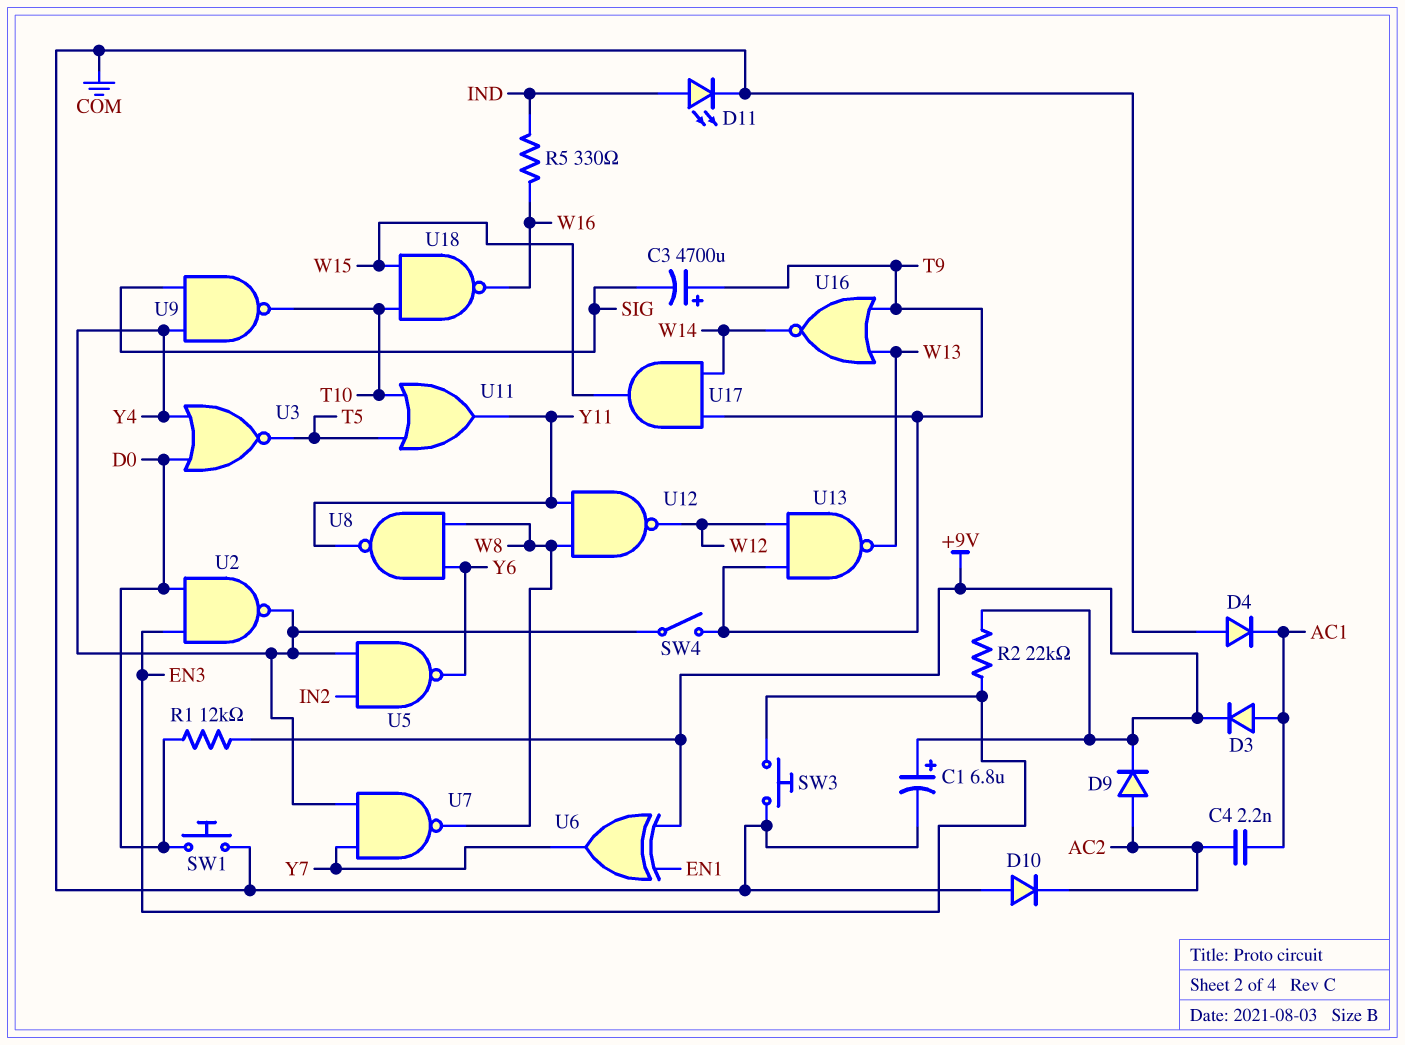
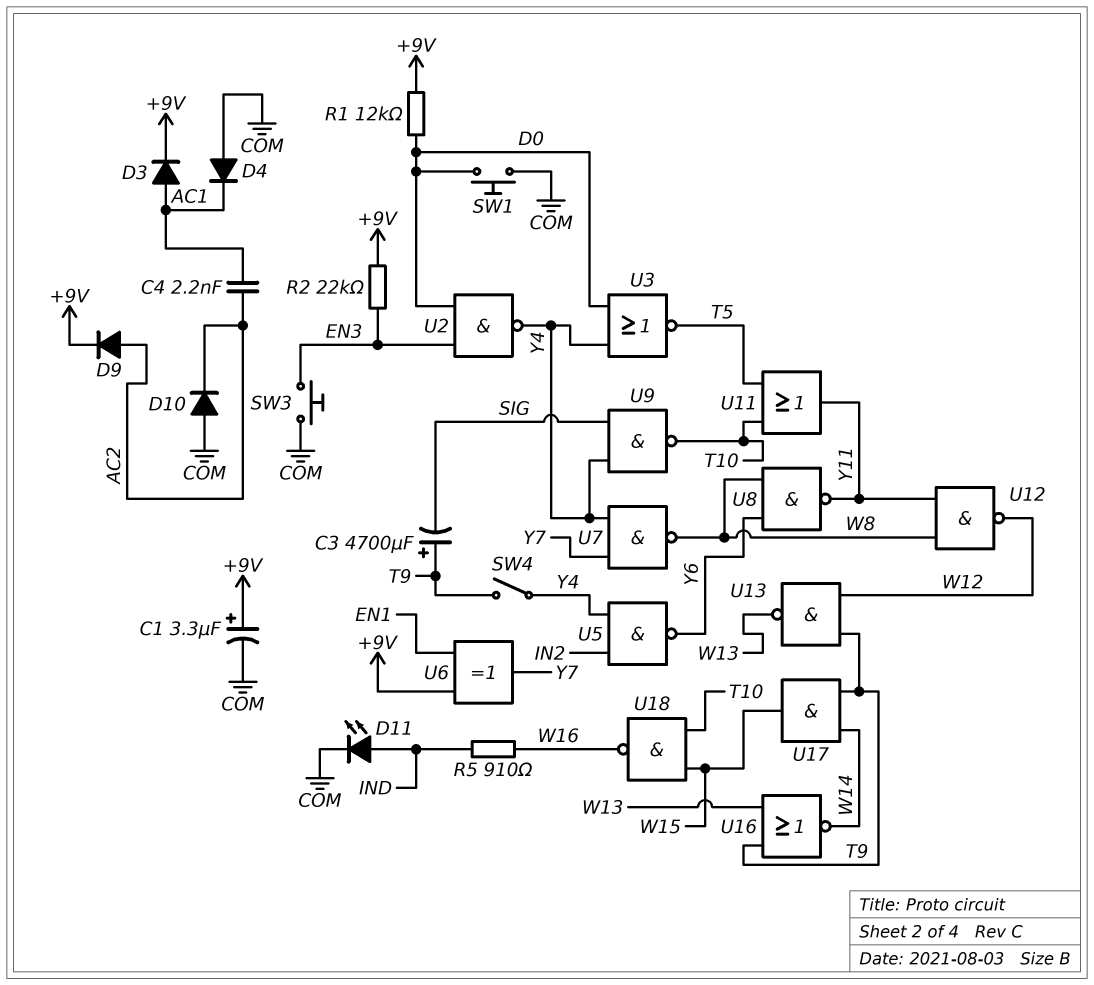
C1: 6.8uF (plus +9V, minus COM) -> 3.3uF (plus +9V, minus COM)
R5: 330 (IND, W16) -> 910 (IND, W16)

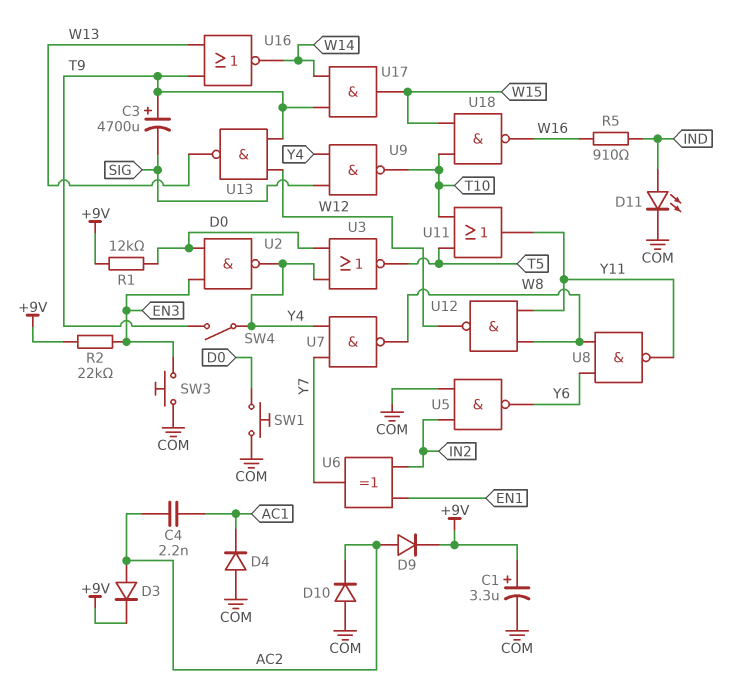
D3: diode (A AC1, K +9V) -> diode (A AC2, K +9V)
U5: NAND (in IN2, in Y4, out Y6) -> NAND (in COM, in IN2, out Y6)
U6: XOR (in +9V, in EN1, out Y7) -> XOR (in EN1, in IN2, out Y7)

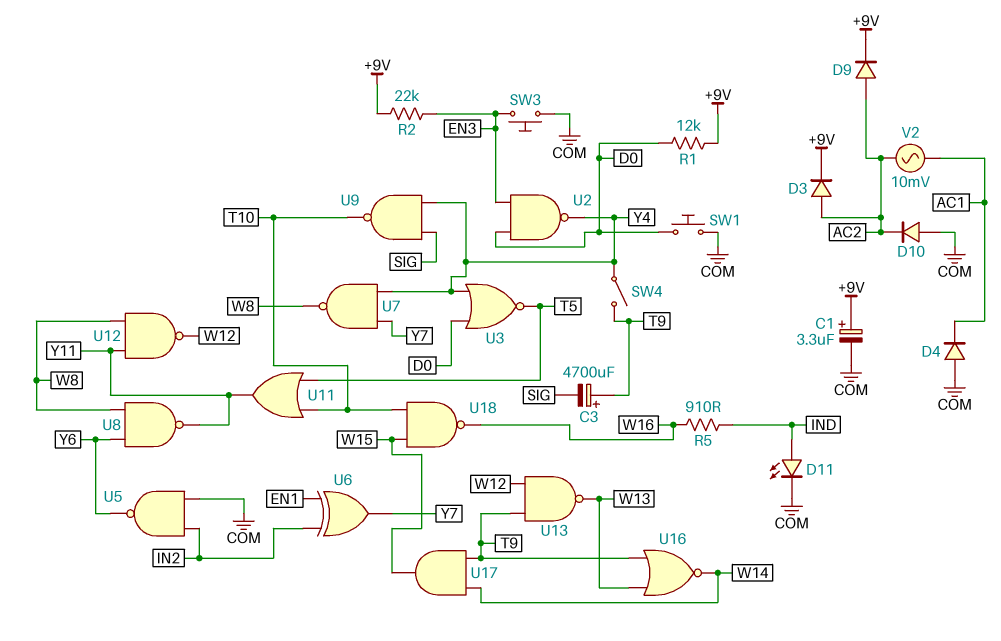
C4: 2.2nF (AC1, AC2) -> none
V2: none -> AC 10mV (AC1, AC2)

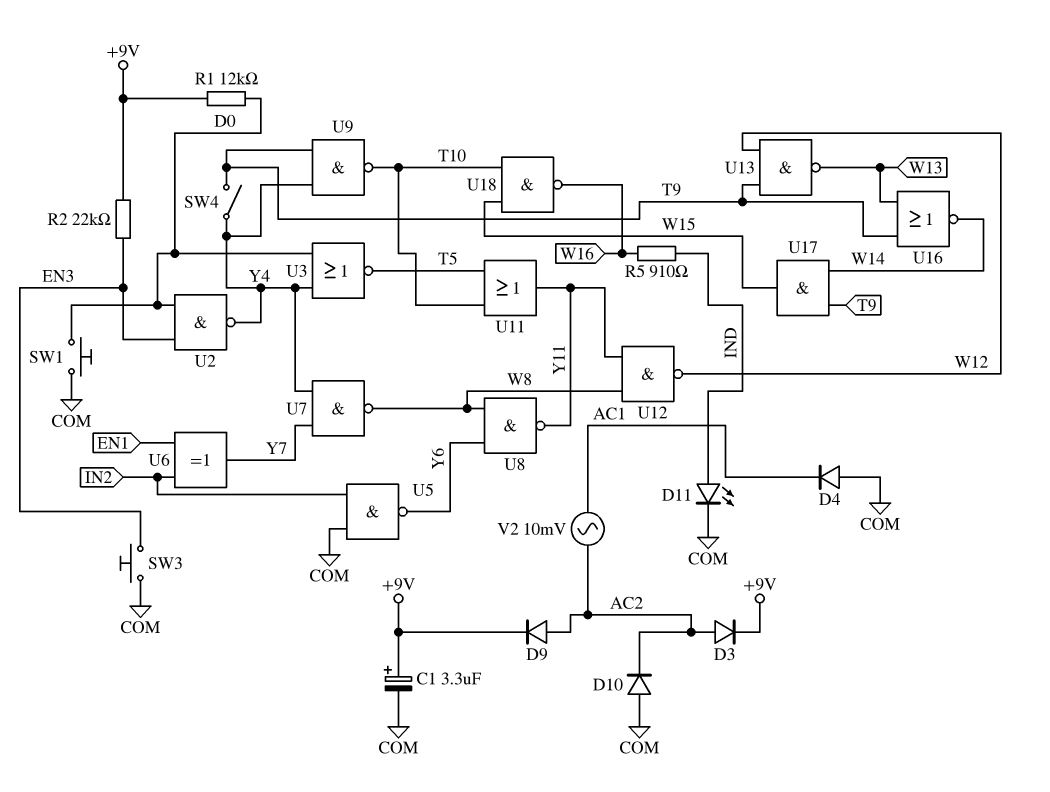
C3: 4700uF (plus T9, minus SIG) -> none
U9: NAND (in SIG, in Y4, out T10) -> NAND (in T9, in Y4, out T10)

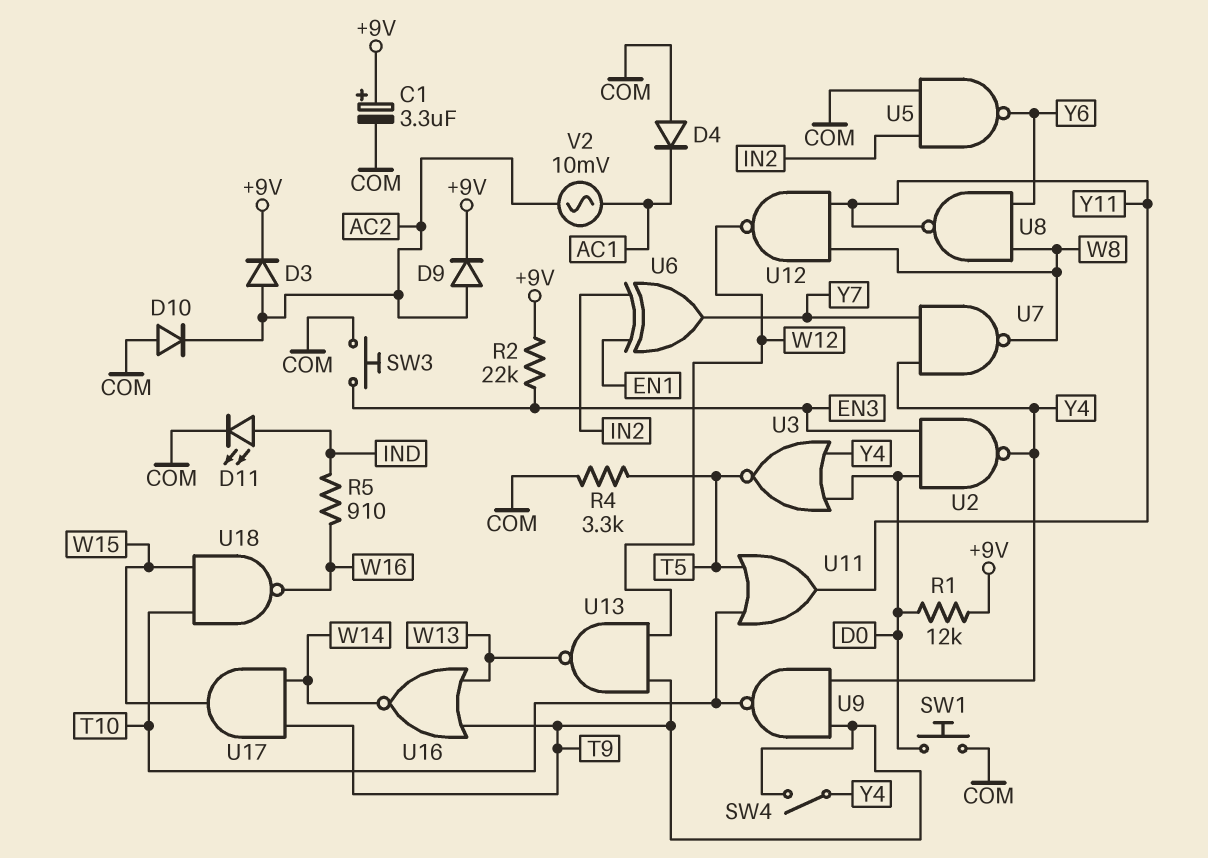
R4: none -> 3.3k (COM, T5)

